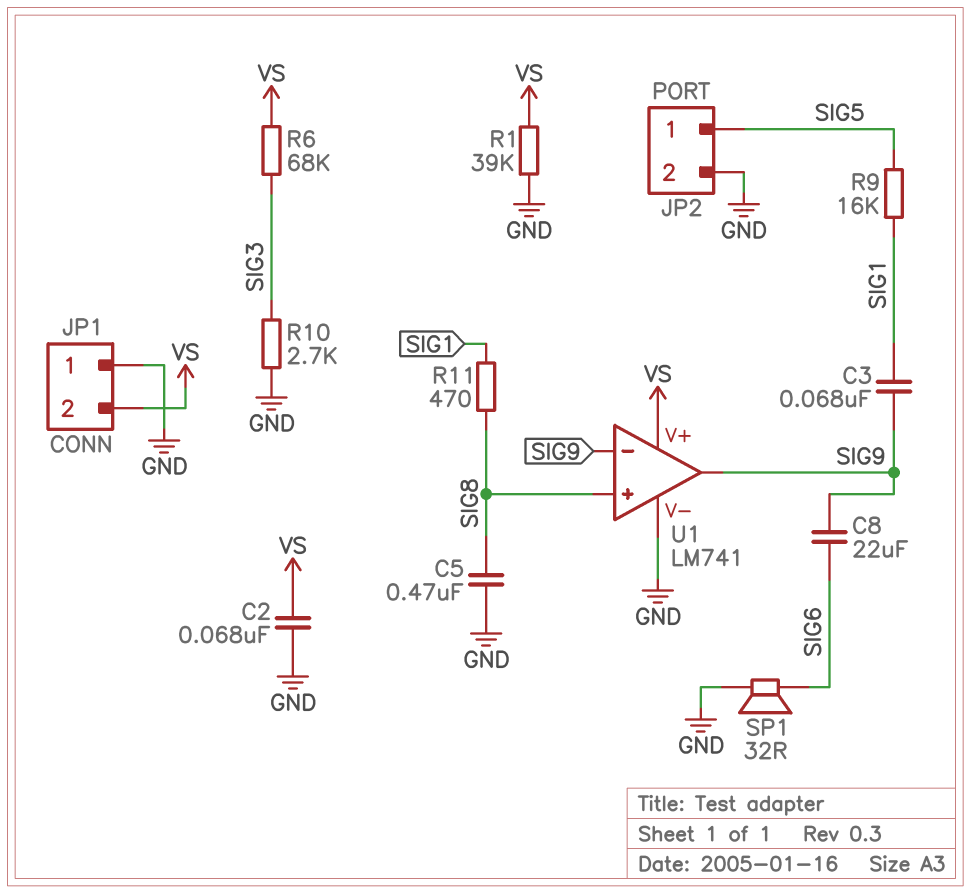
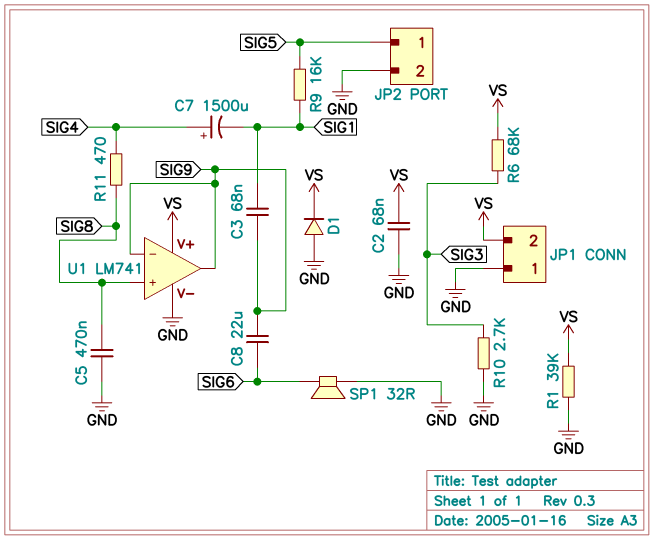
C7: none -> 1500uF (plus SIG4, minus SIG1)
D1: none -> diode (A GND, K VS)
R11: 470 (SIG1, SIG8) -> 470 (SIG4, SIG8)

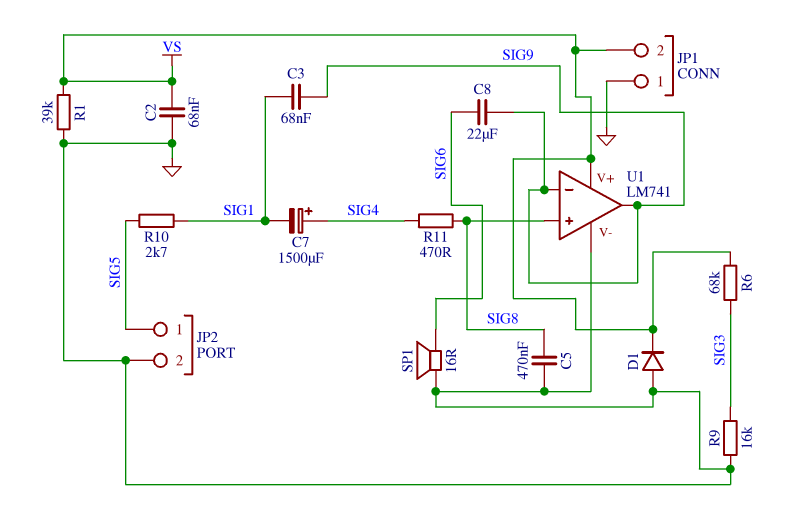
R9: 16k (SIG1, SIG5) -> 16k (GND, SIG3)
R10: 2.7k (GND, SIG3) -> 2.7k (SIG1, SIG5)
SP1: speaker 32R (GND, SIG6) -> speaker 16R (GND, SIG6)

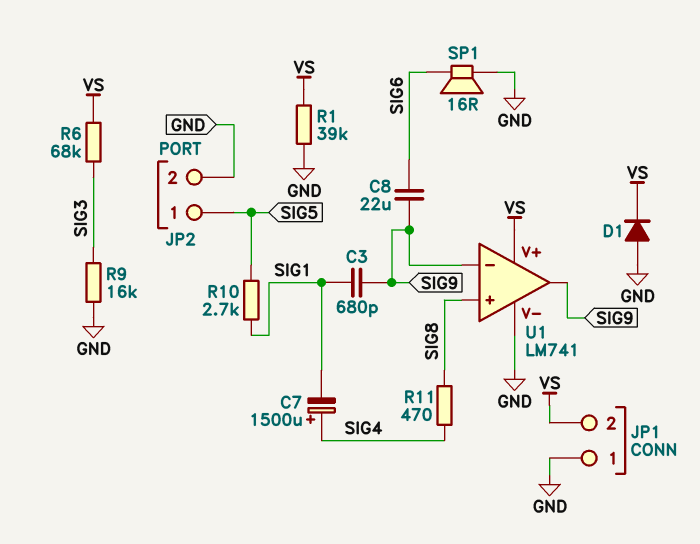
C2: 68nF (GND, VS) -> none
C3: 68nF (SIG1, SIG9) -> 680pF (SIG1, SIG9)
C5: 470nF (GND, SIG8) -> none

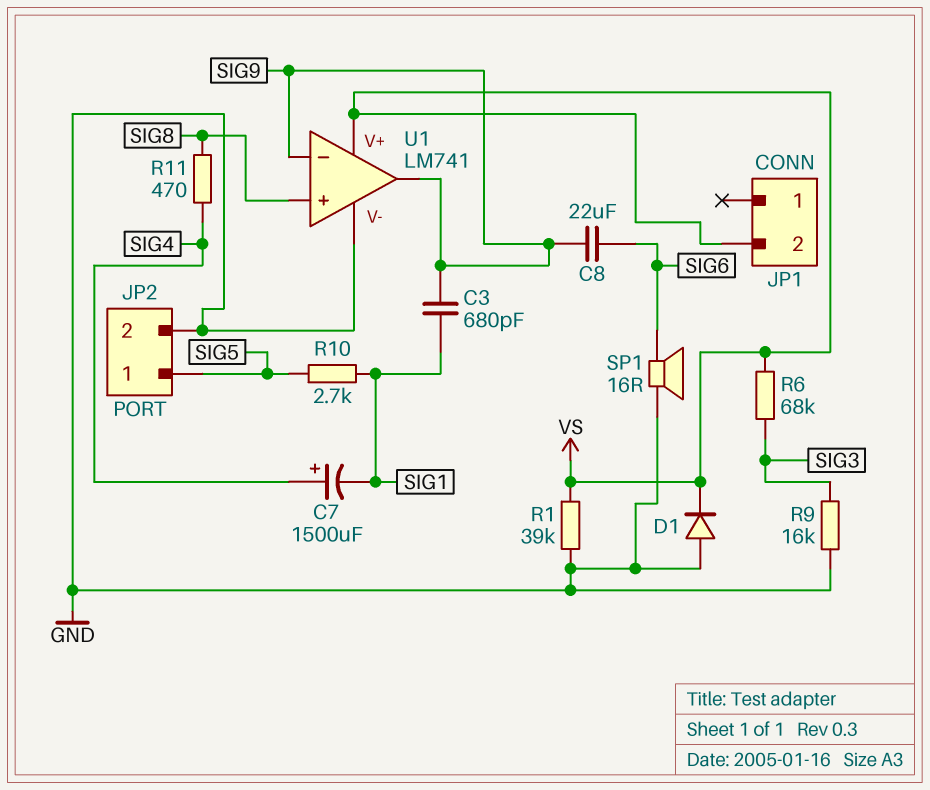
JP1 pin 1: GND -> none

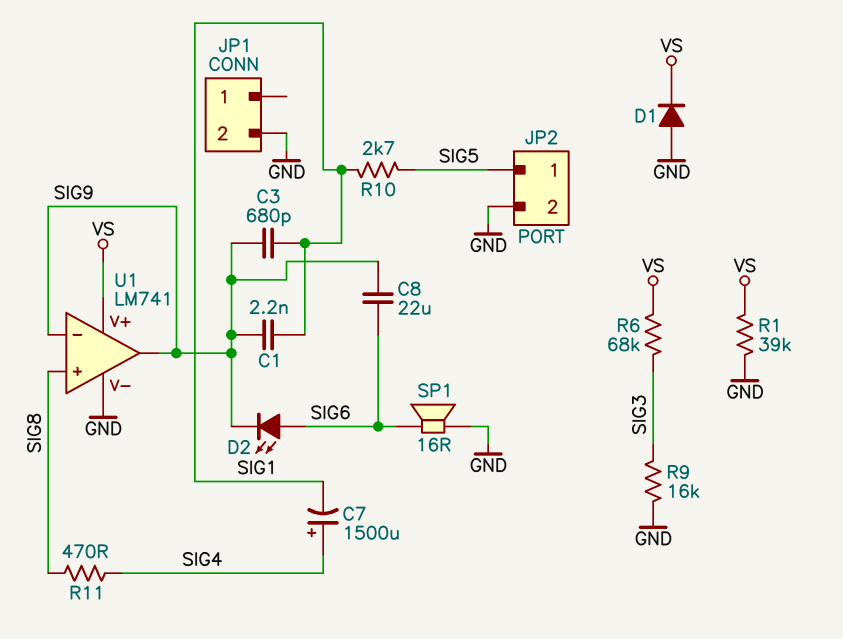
C1: none -> 2.2nF (SIG1, SIG9)
D2: none -> LED (A SIG6, K SIG9)
JP1 pin 2: VS -> GND

